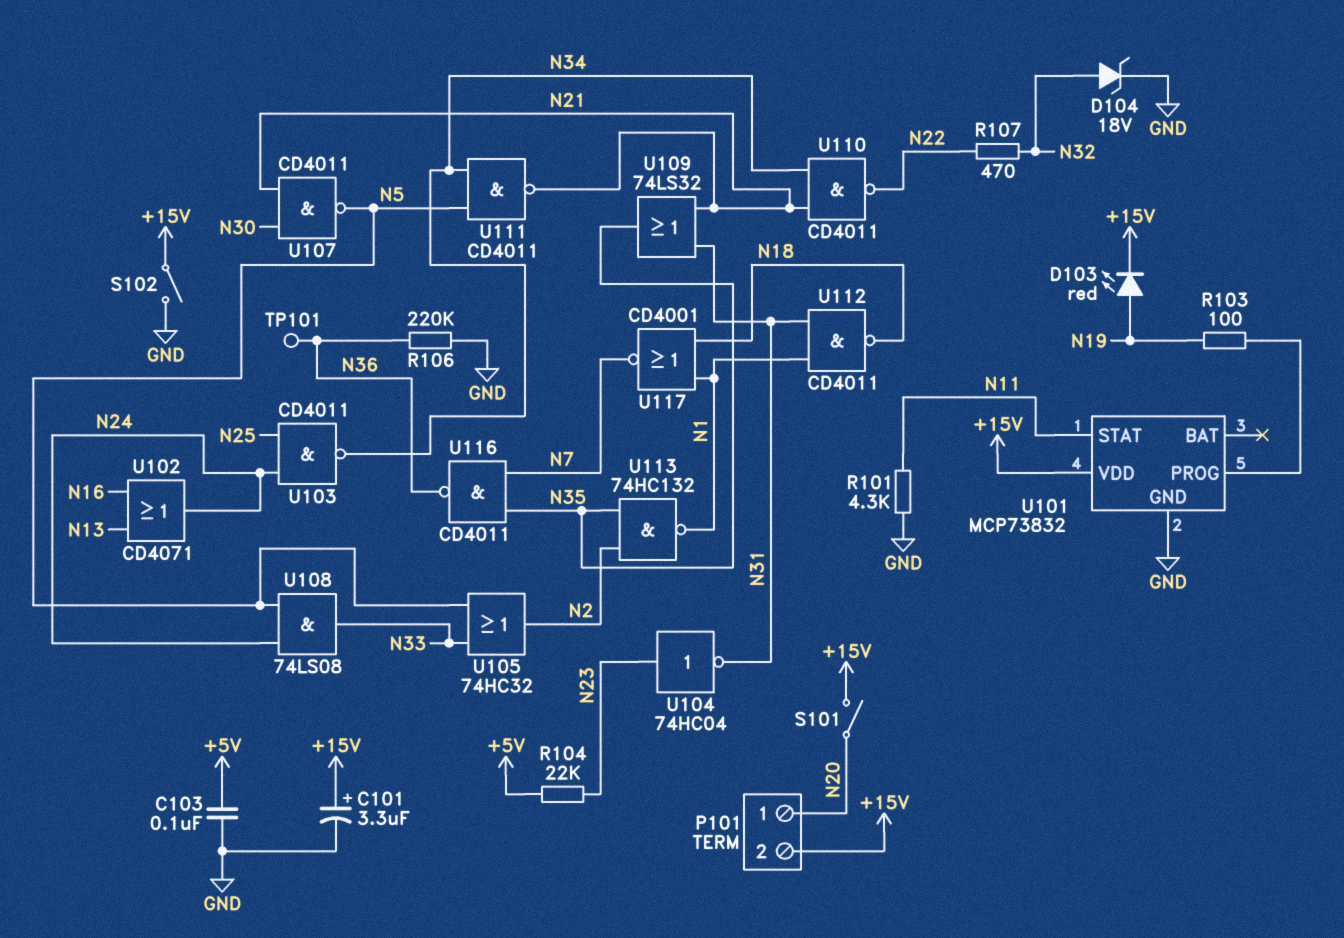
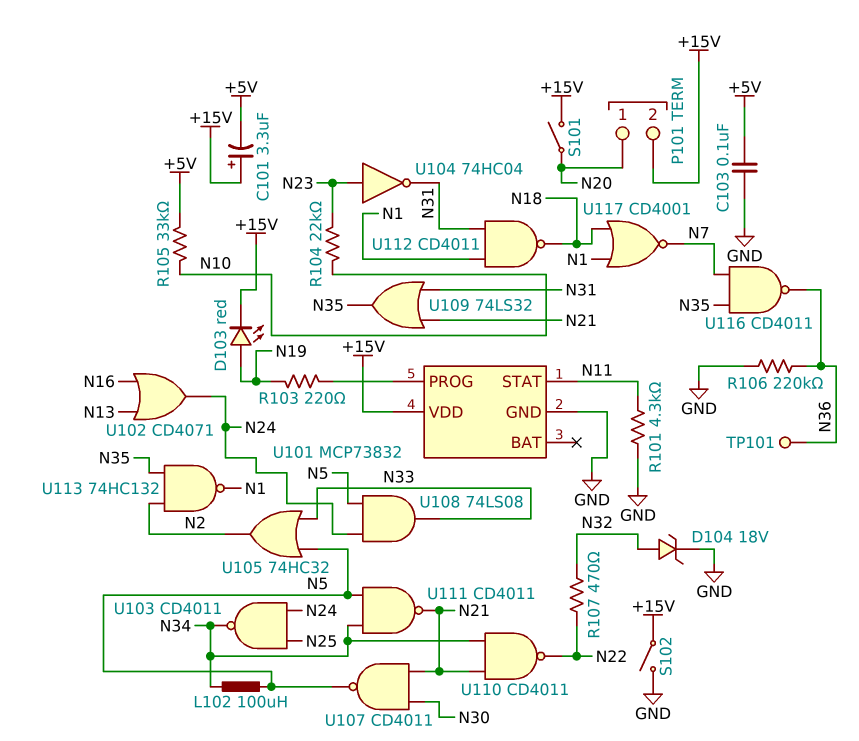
C101: 3.3uF (plus +15V, minus GND) -> 3.3uF (plus +15V, minus +5V)
L102: none -> 100uH (N5, N34)
R103: 100 (N19, U101/PROG) -> 220 (N19, U101/PROG)
R104: 22k (+5V, N23) -> 22k (N10, N23)
R105: none -> 33k (+5V, N10)

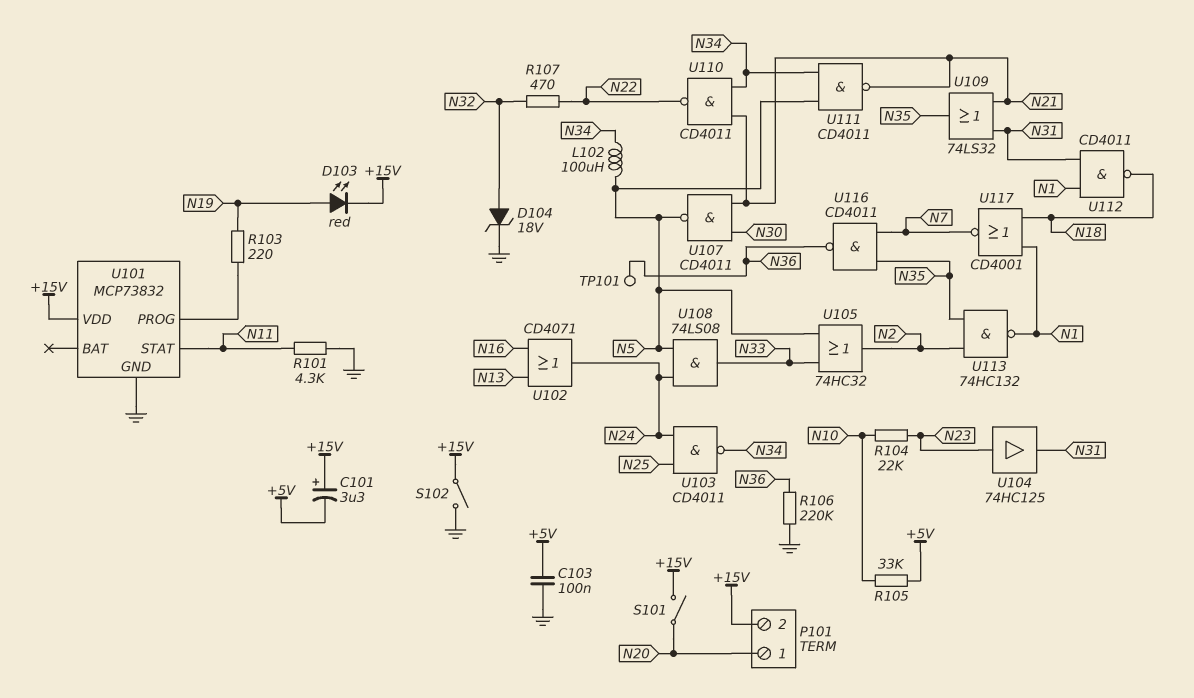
U104: NOT 74HC04 (in N23, out N31) -> buffer 74HC125 (in N23, out N31)

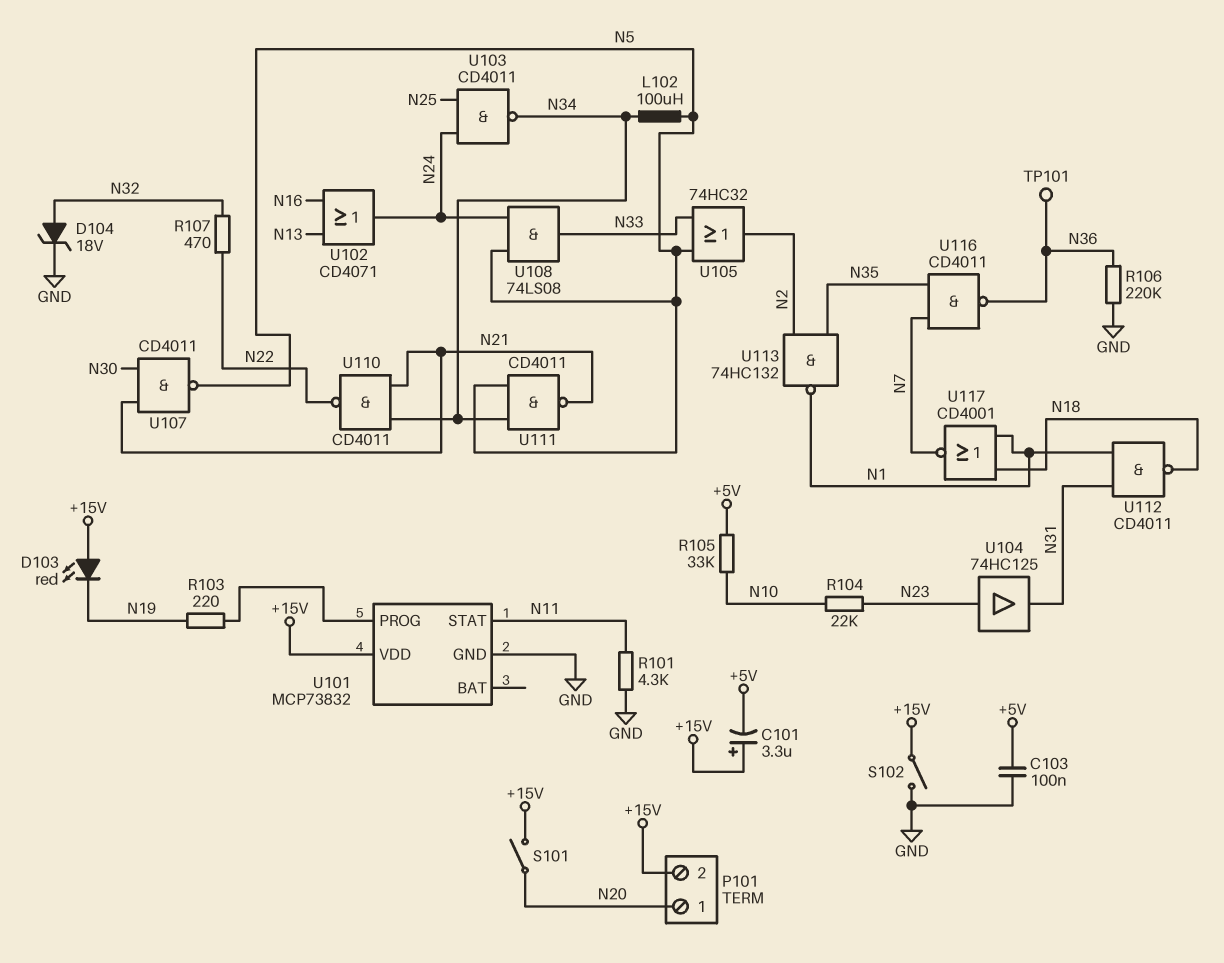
D103: LED red (A N19, K +15V) -> LED red (A +15V, K N19)
U109: OR 74LS32 (in N21, in N31, out N35) -> none

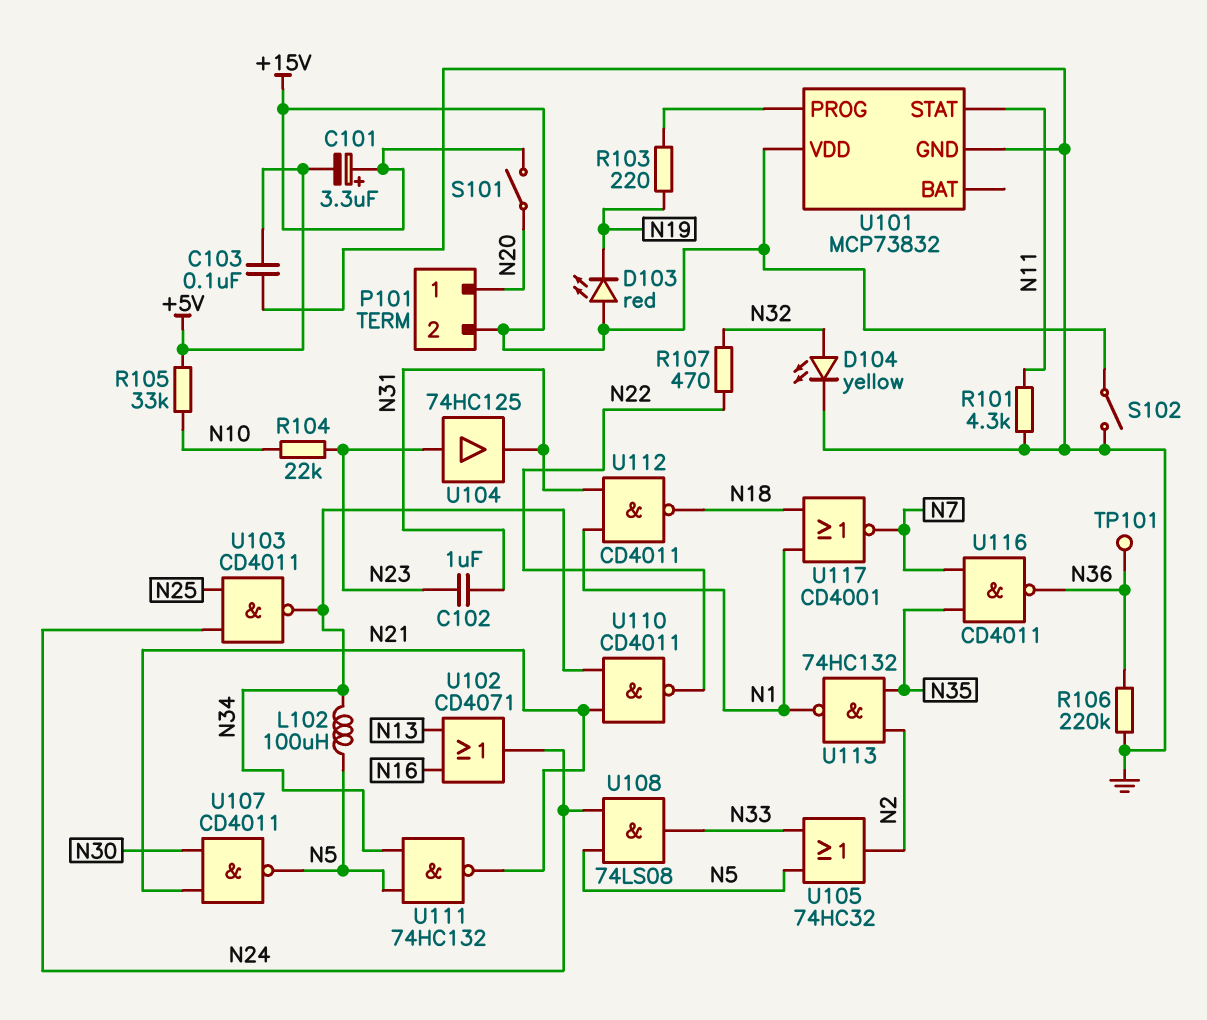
C102: none -> 1uF (N23, N31)
D104: zener 18V (A N32, K GND) -> LED yellow (A N32, K GND)
U111: NAND CD4011 (in N5, in N34, out N21) -> NAND 74HC132 (in N5, in N34, out N21)

